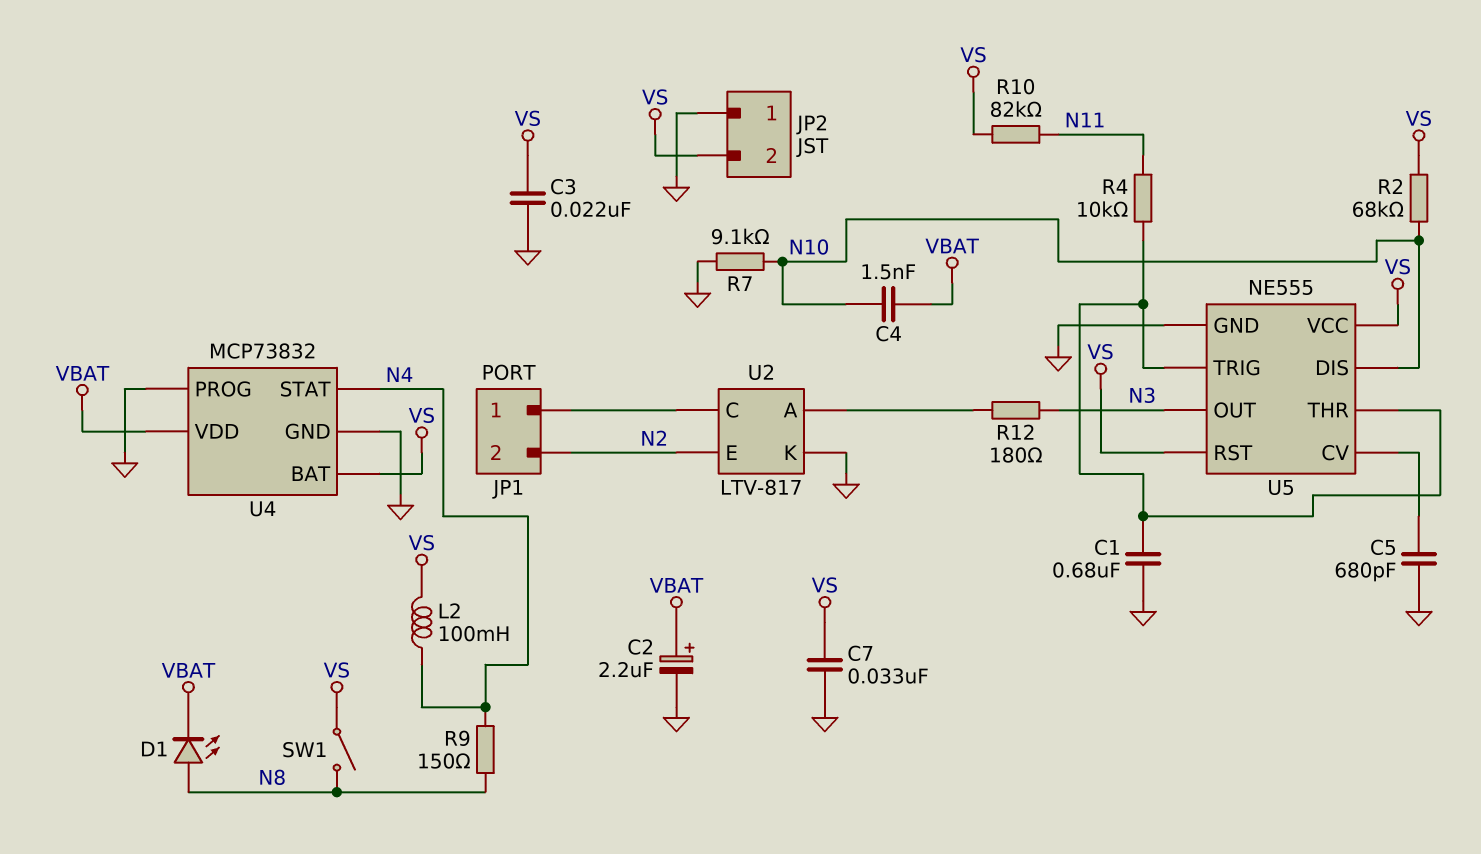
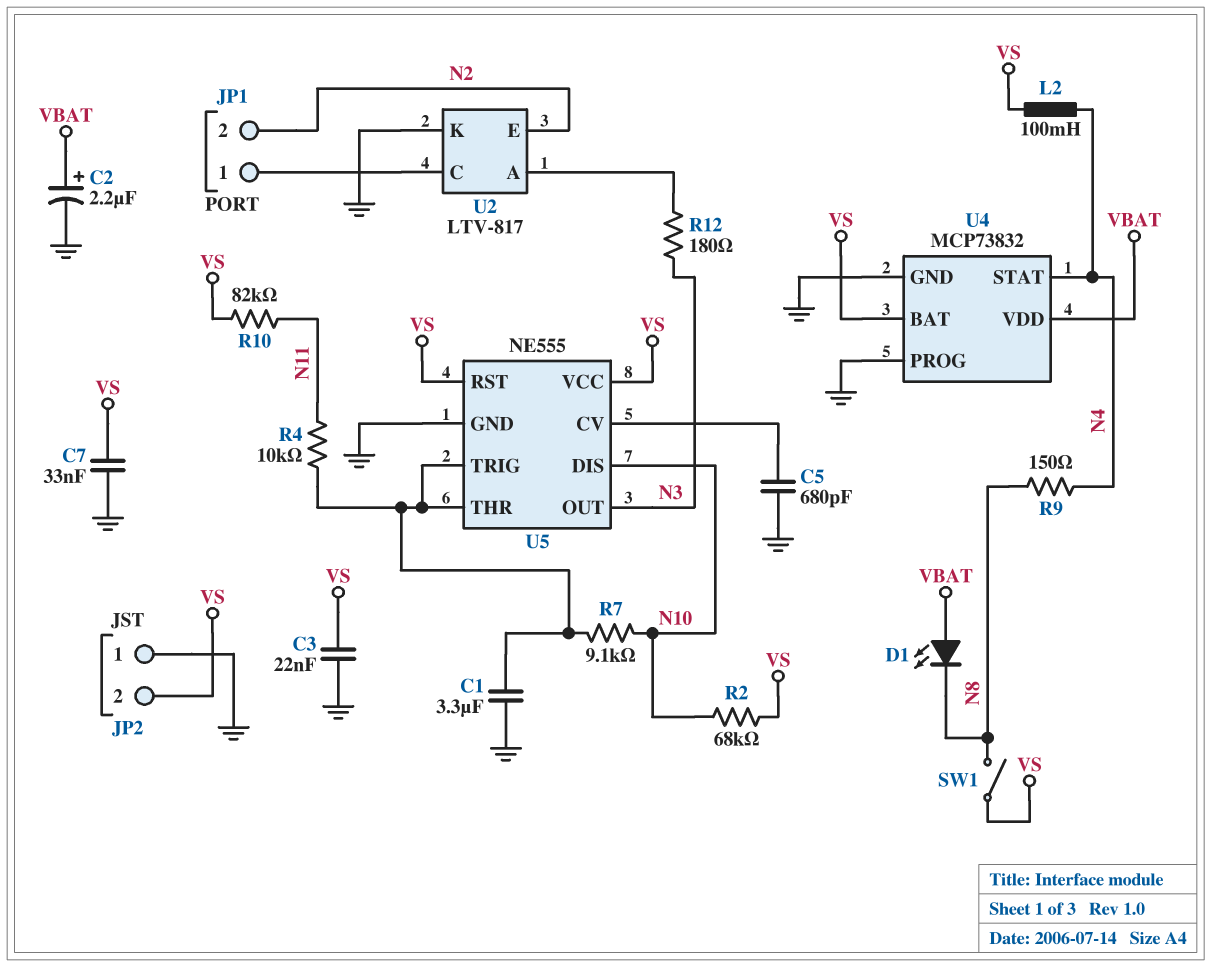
C1: 680nF (GND, U5/THR) -> 3.3uF (GND, U5/THR)
C4: 1.5nF (N10, VBAT) -> none
D1: LED (A N8, K VBAT) -> LED (A VBAT, K N8)
R7: 9.1k (GND, N10) -> 9.1k (N10, U5/THR)

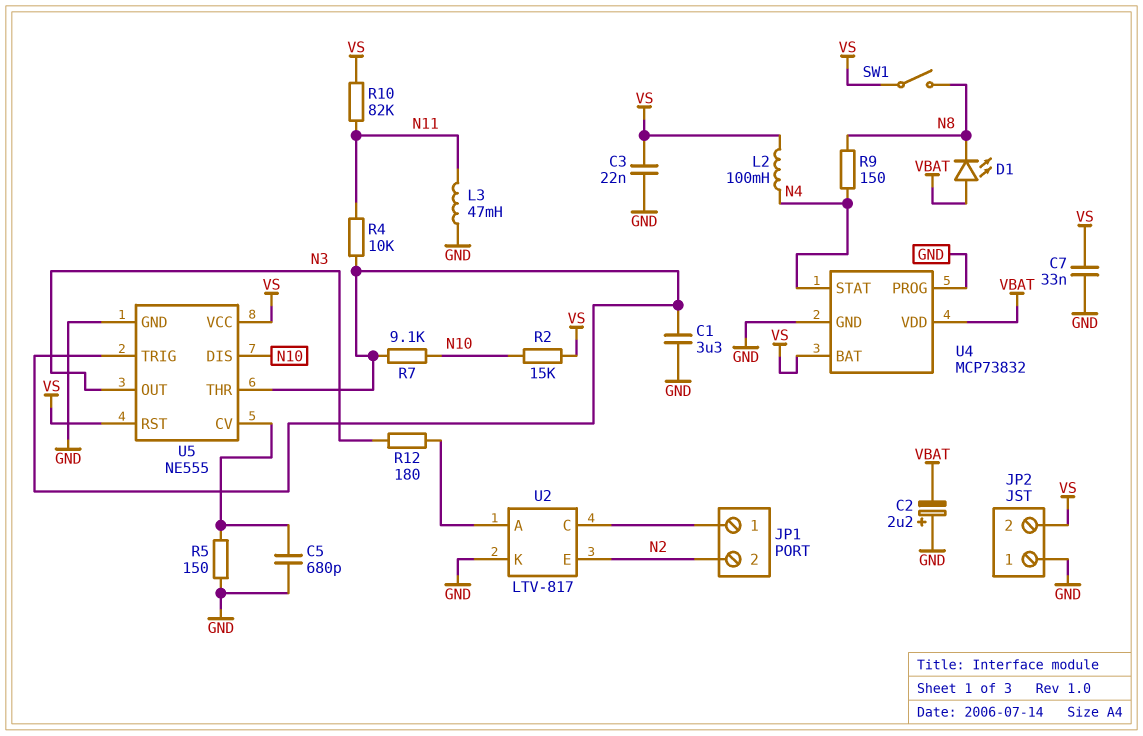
C2: 2.2uF (plus VBAT, minus GND) -> 2.2uF (plus GND, minus VBAT)
L3: none -> 47mH (GND, N11)
R2: 68k (N10, VS) -> 15k (N10, VS)
R5: none -> 150 (GND, U5/CV)

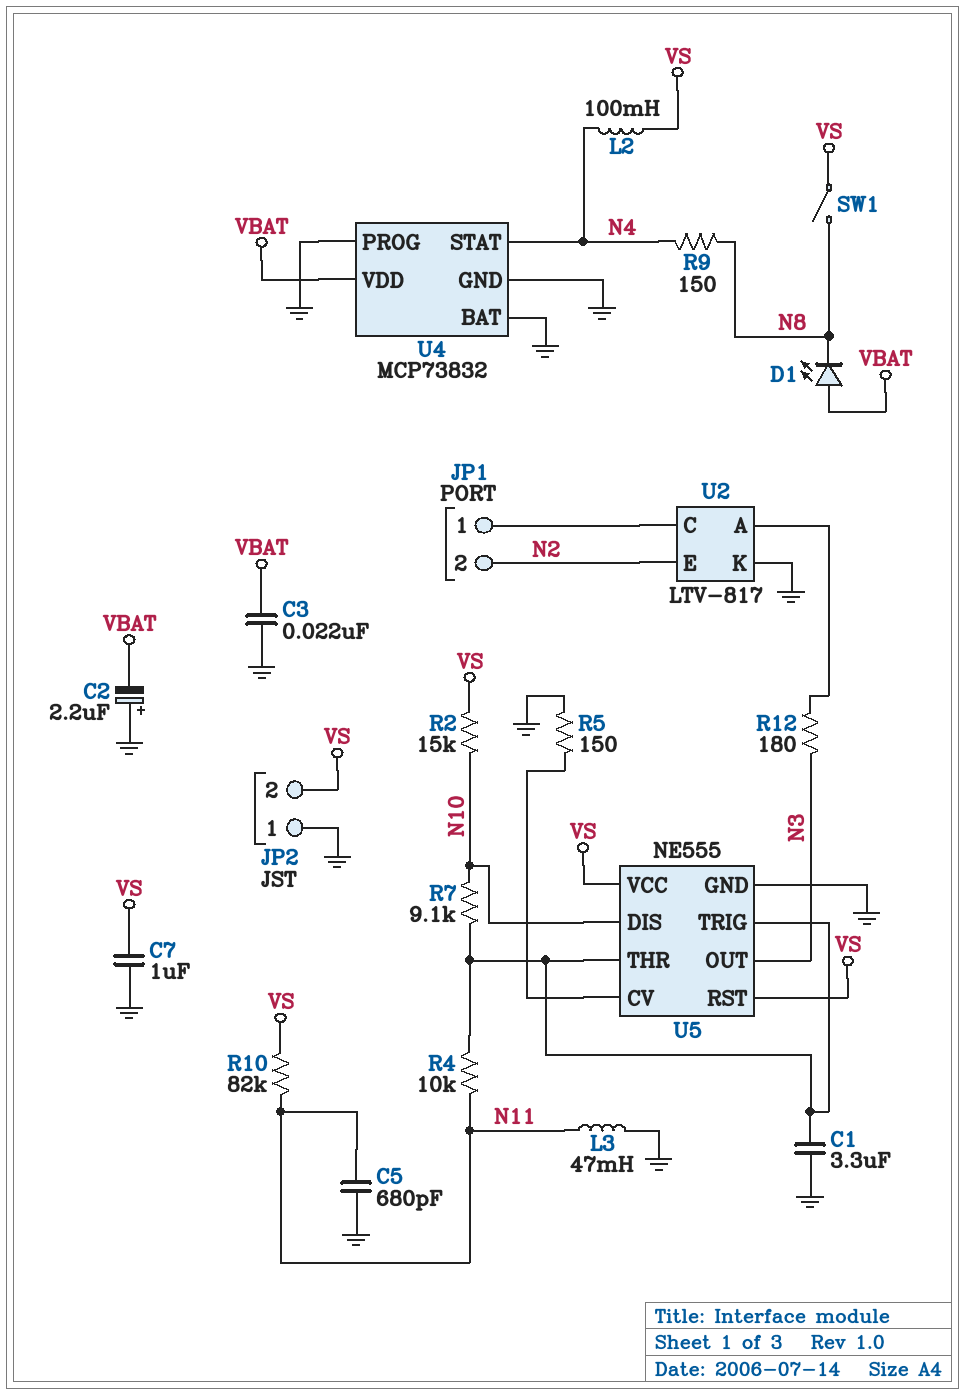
C3: 22nF (GND, VS) -> 22nF (GND, VBAT)
C5: 680pF (GND, U5/CV) -> 680pF (GND, N11)
C7: 33nF (GND, VS) -> 1uF (GND, VS)
U4 pin BAT: VS -> GND

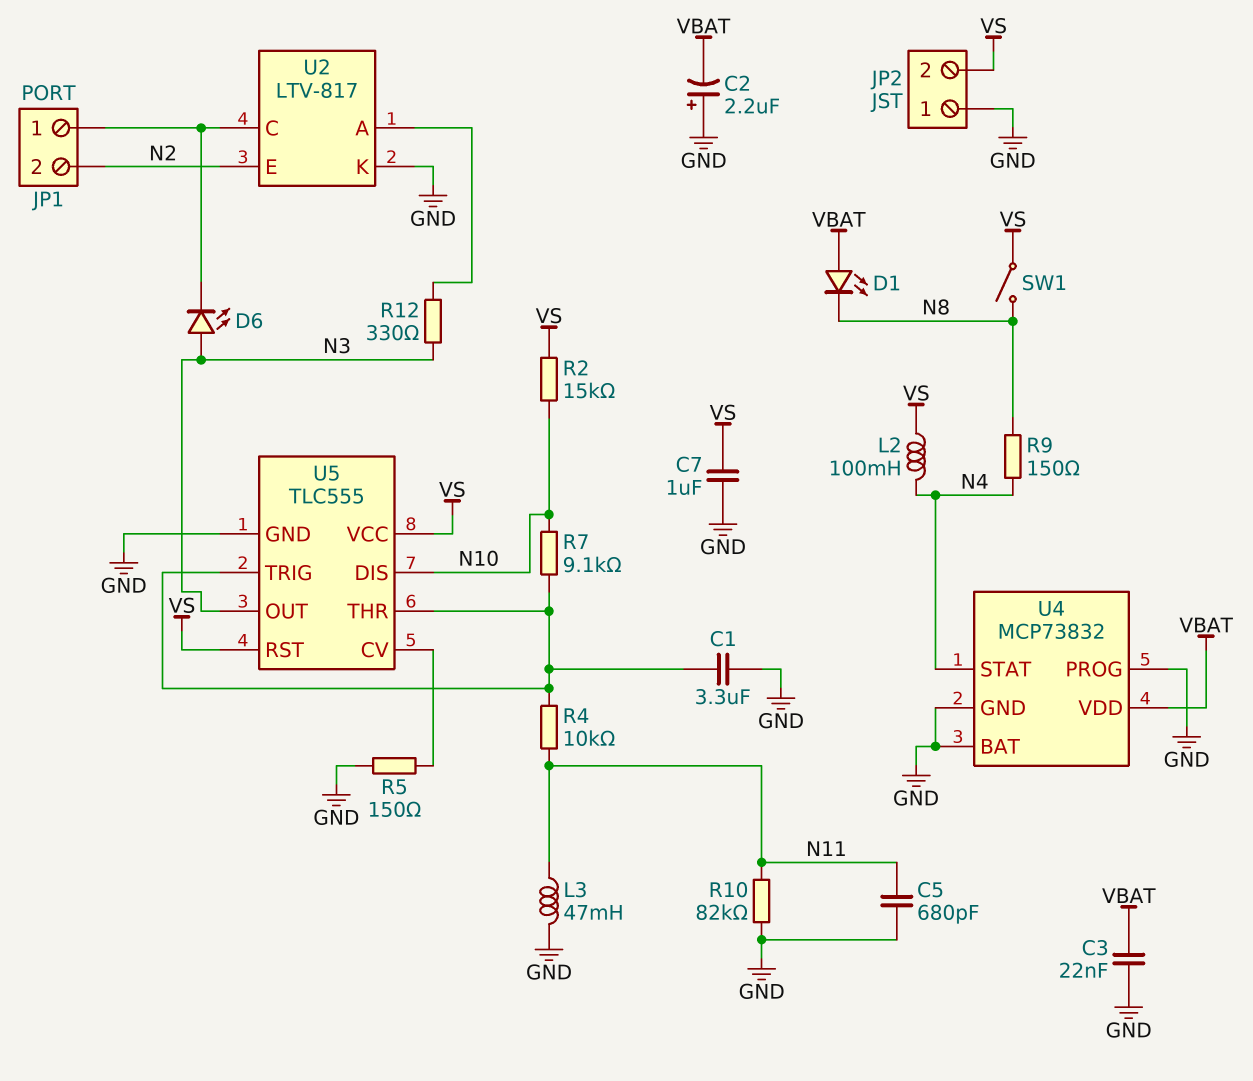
D6: none -> LED (A N3, K JP1/1)
R10: 82k (N11, VS) -> 82k (GND, N11)
R12: 180 (N3, U2/A) -> 330 (N3, U2/A)
U5: NE555 -> TLC555

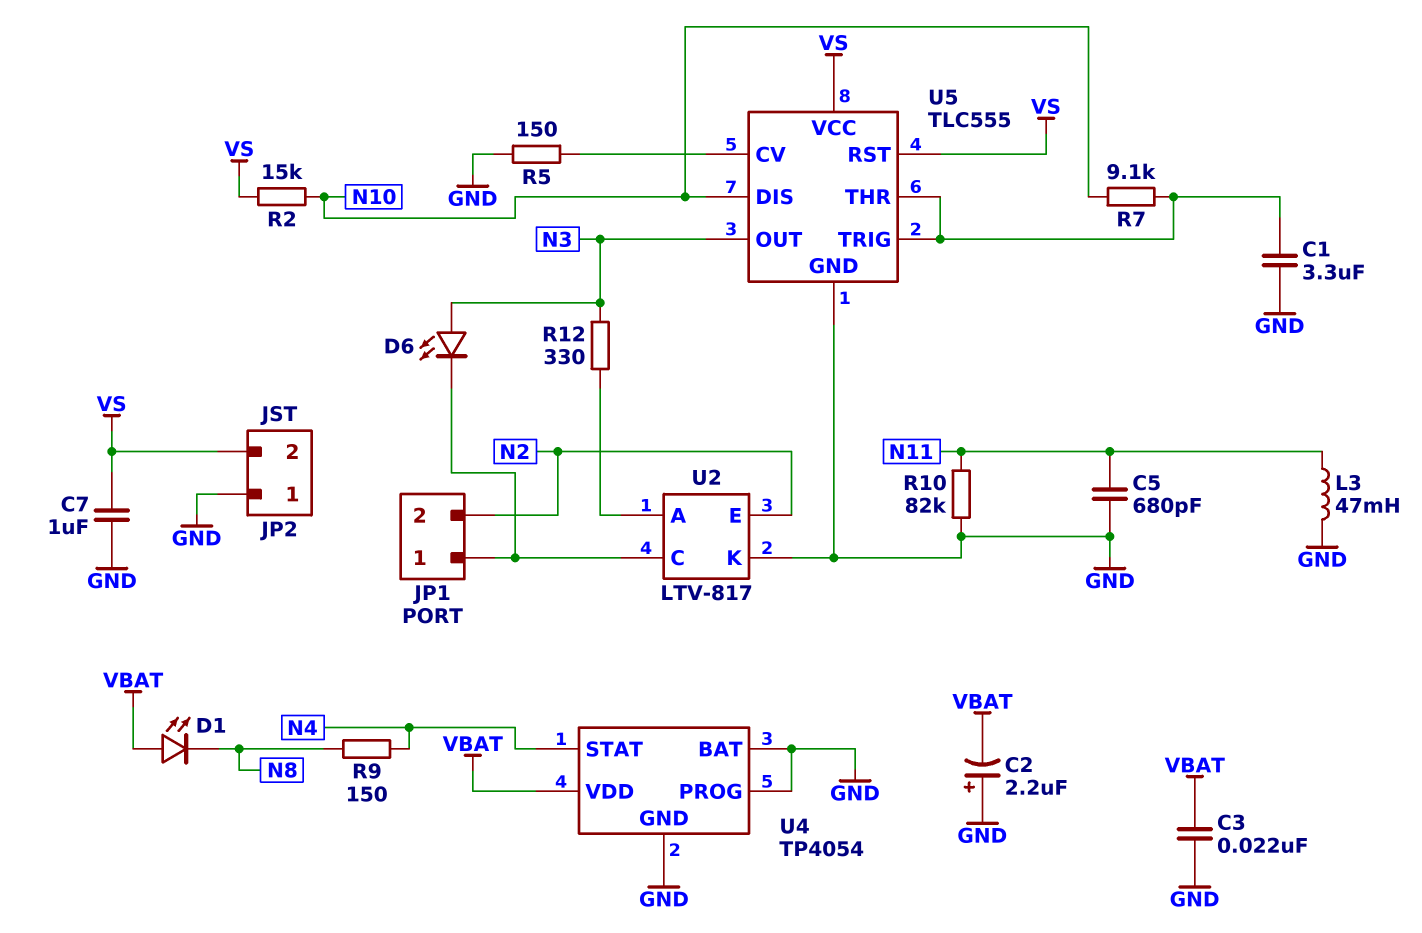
L2: 100mH (N4, VS) -> none
R4: 10k (N11, U5/THR) -> none
SW1: switch (N8, VS) -> none
U4: MCP73832 -> TP4054

